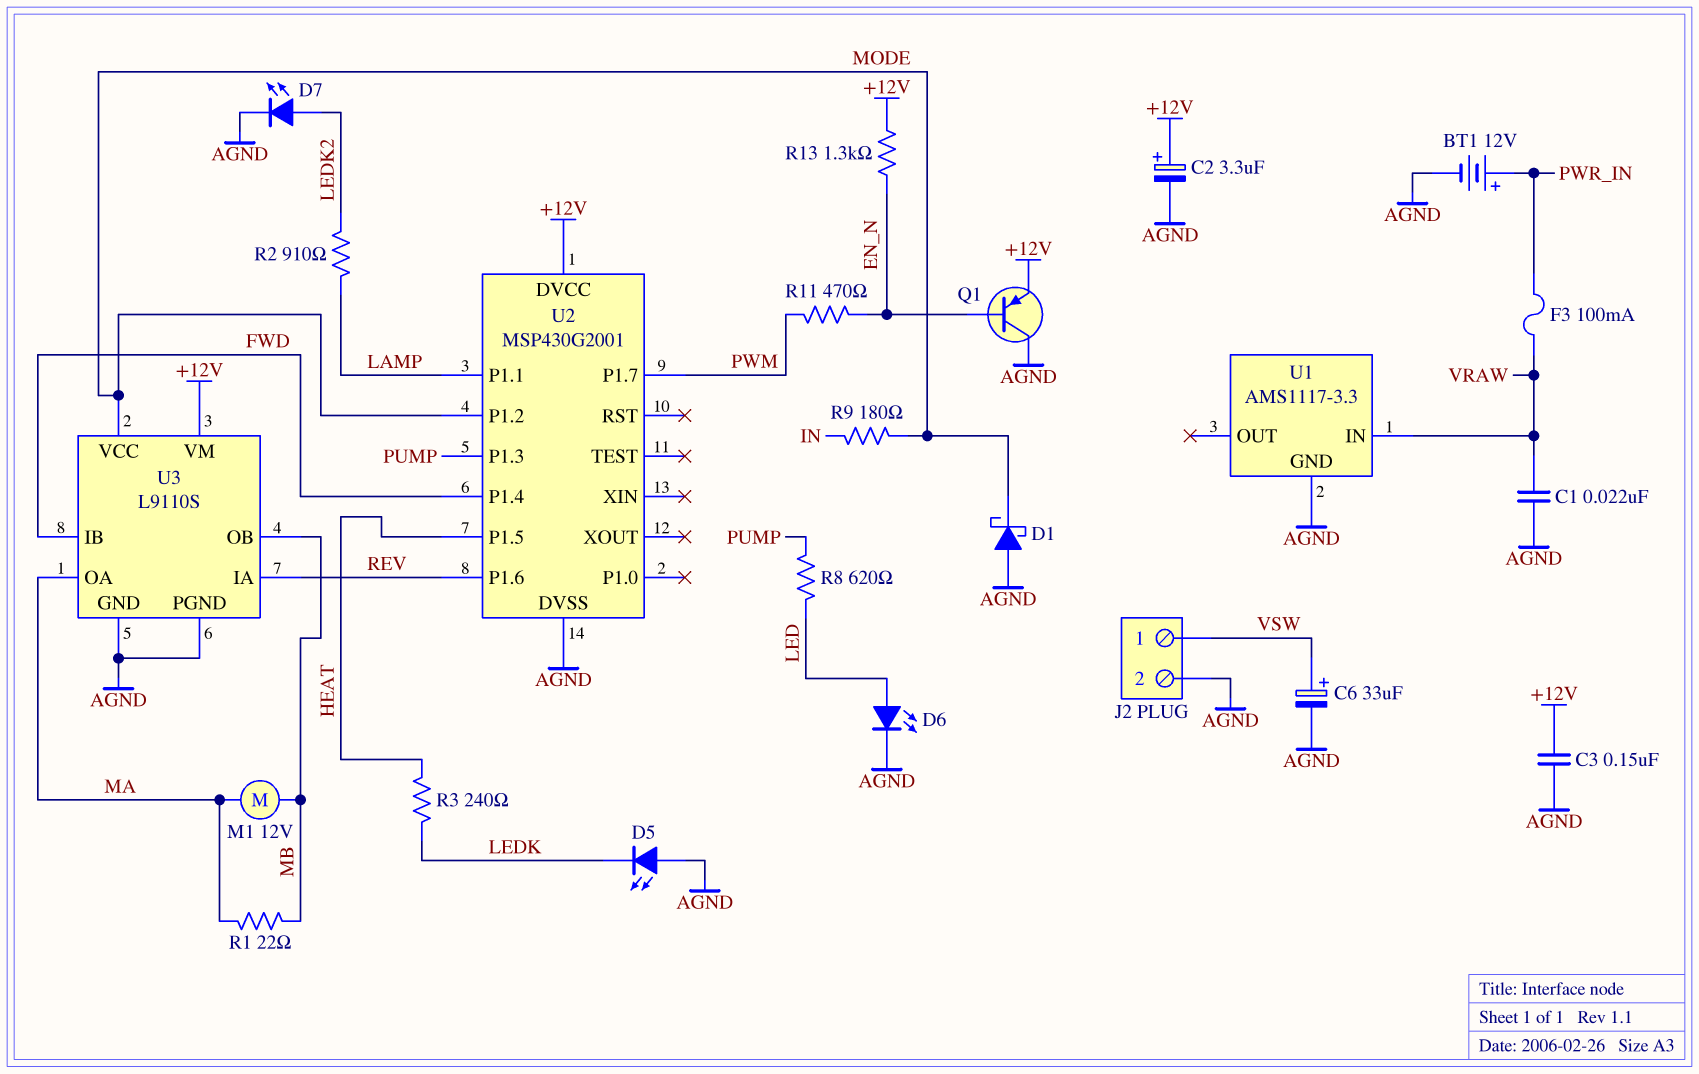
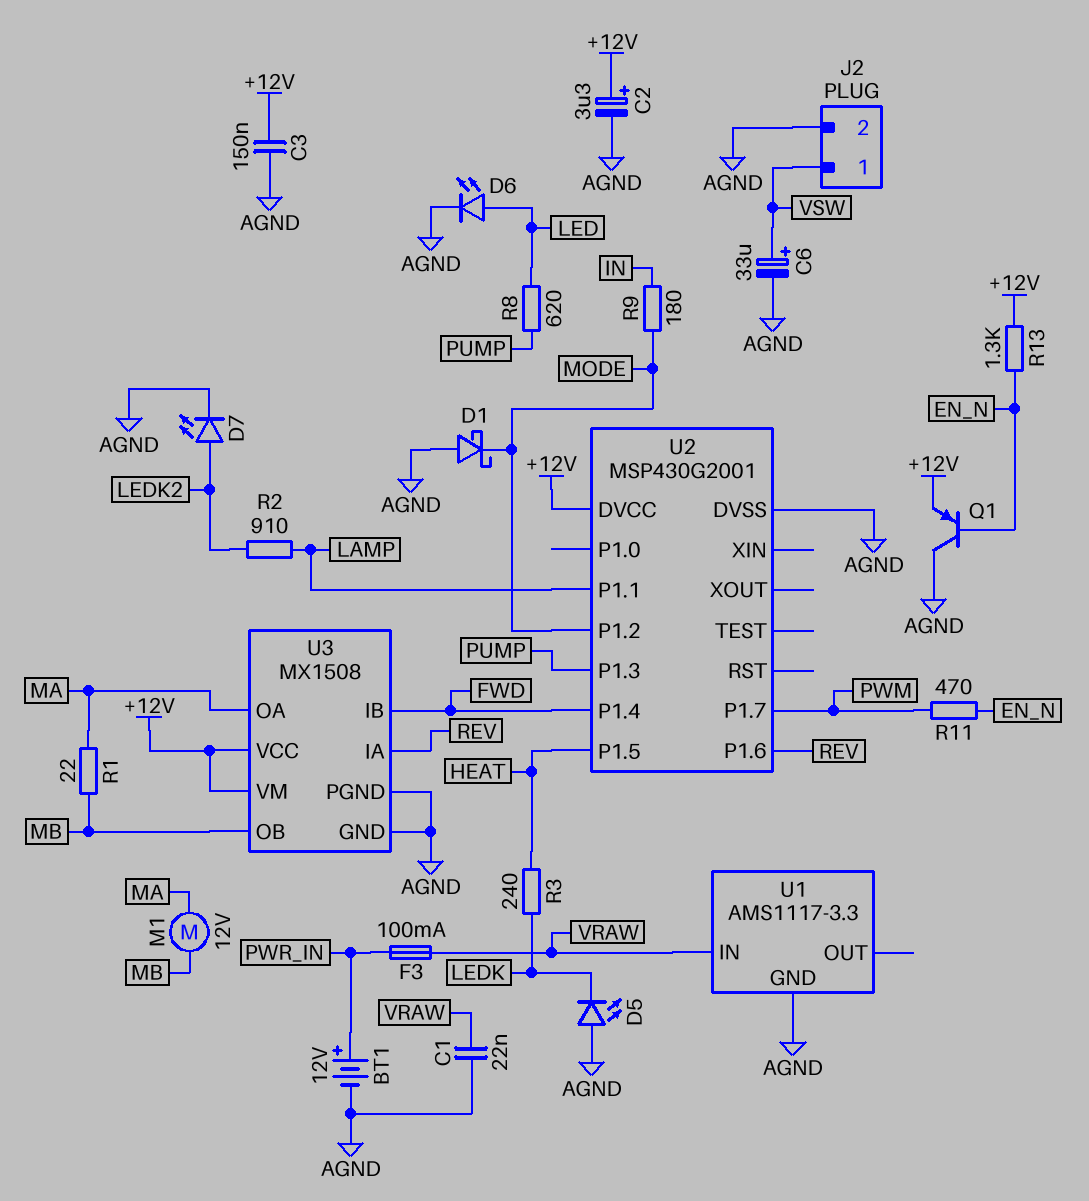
U3: L9110S -> MX1508
U3 pin VCC: MODE -> +12V

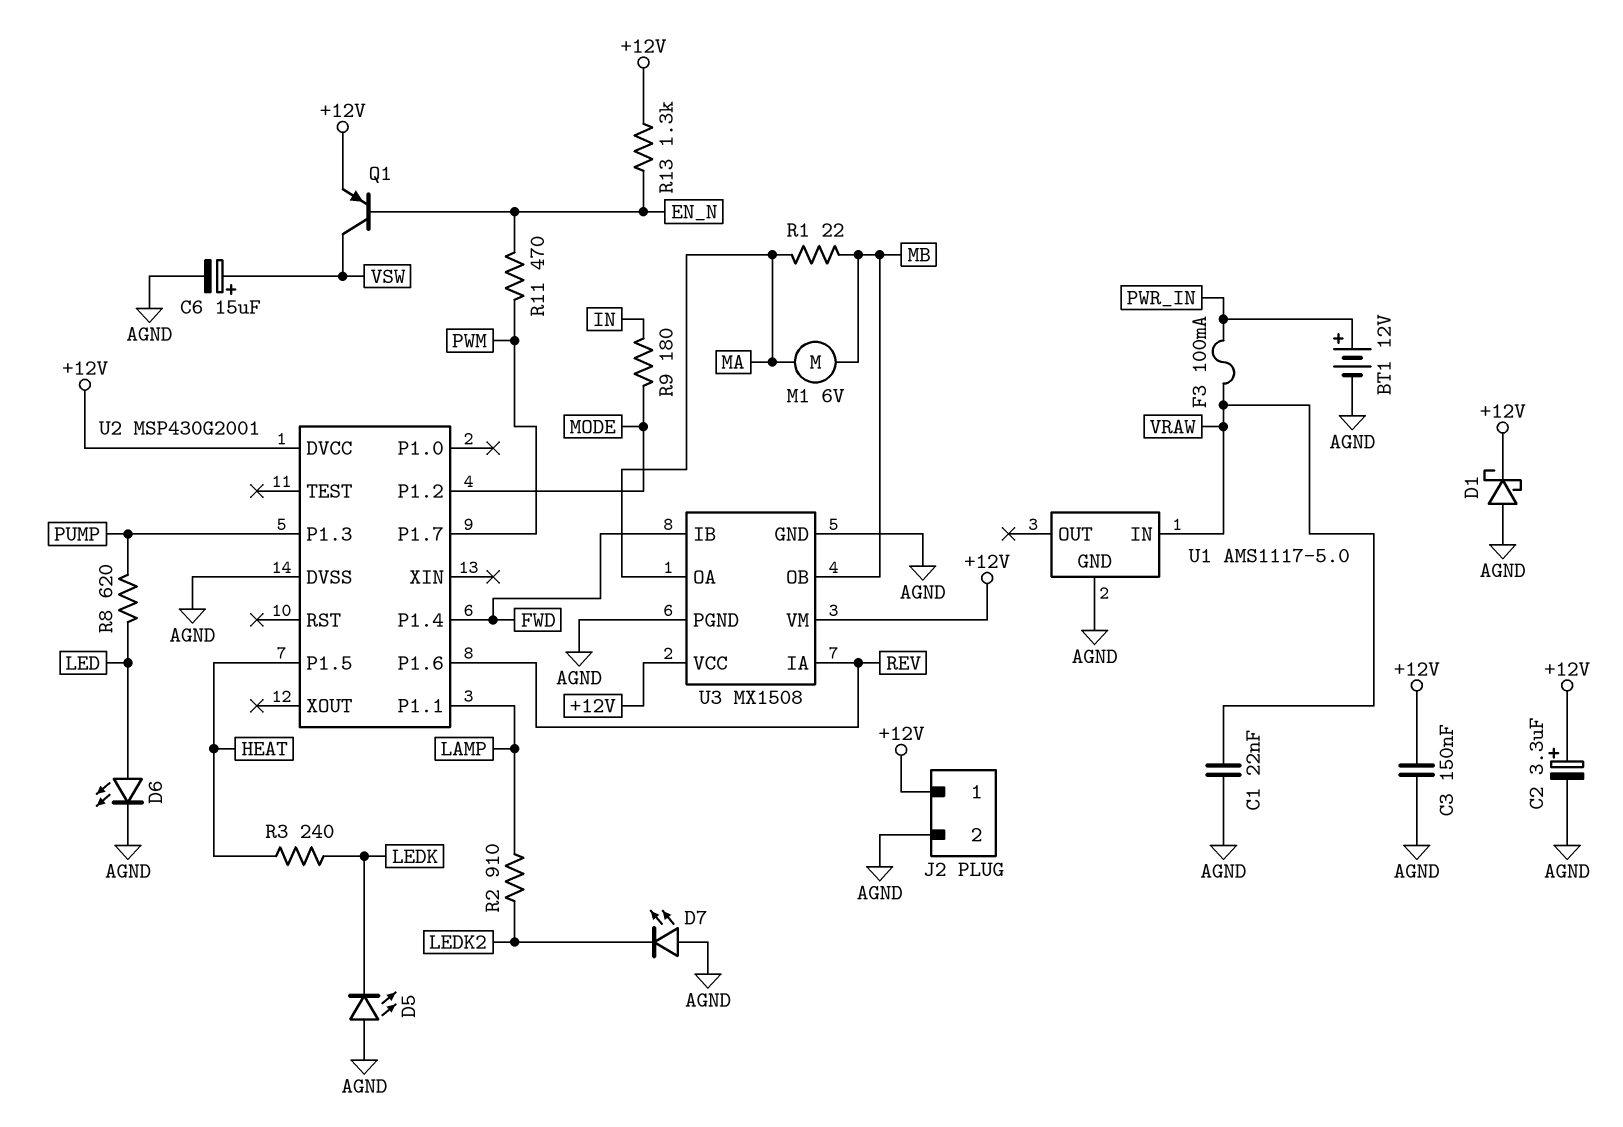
C6: 33uF (plus VSW, minus AGND) -> 15uF (plus VSW, minus AGND)
D1: schottky (A AGND, K MODE) -> schottky (A AGND, K +12V)
D7: LED (A LEDK2, K AGND) -> LED (A AGND, K LEDK2)
J2 pin 1: VSW -> +12V
M1: motor 12V (MA, MB) -> motor 6V (MA, MB)
Q1: PNP (B EN_N, C AGND, E +12V) -> PNP (B EN_N, C VSW, E +12V)
U1: AMS1117-3.3 -> AMS1117-5.0

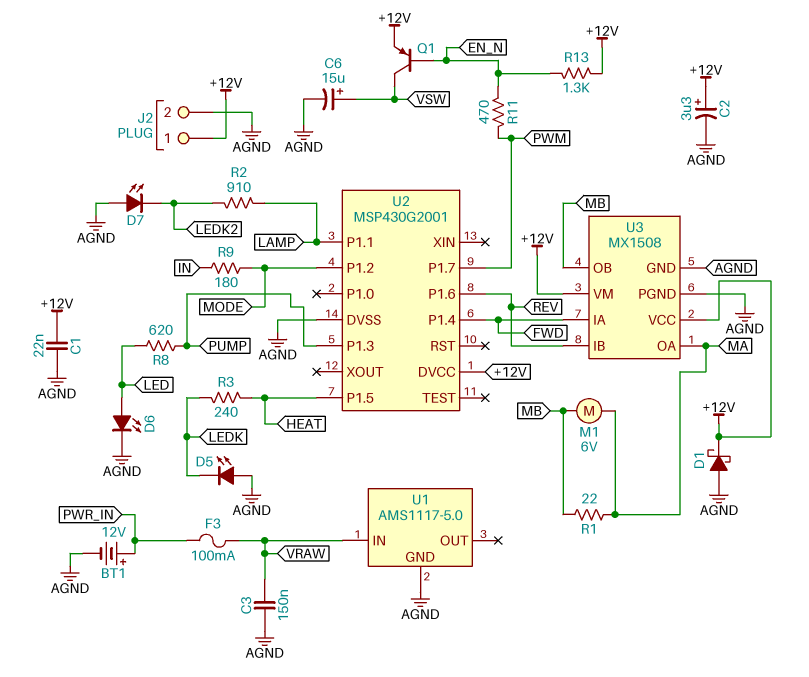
C1: 22nF (AGND, VRAW) -> 22nF (+12V, AGND)
C3: 150nF (+12V, AGND) -> 150nF (AGND, VRAW)
U3 pin IA: REV -> FWD
U3 pin IB: FWD -> REV

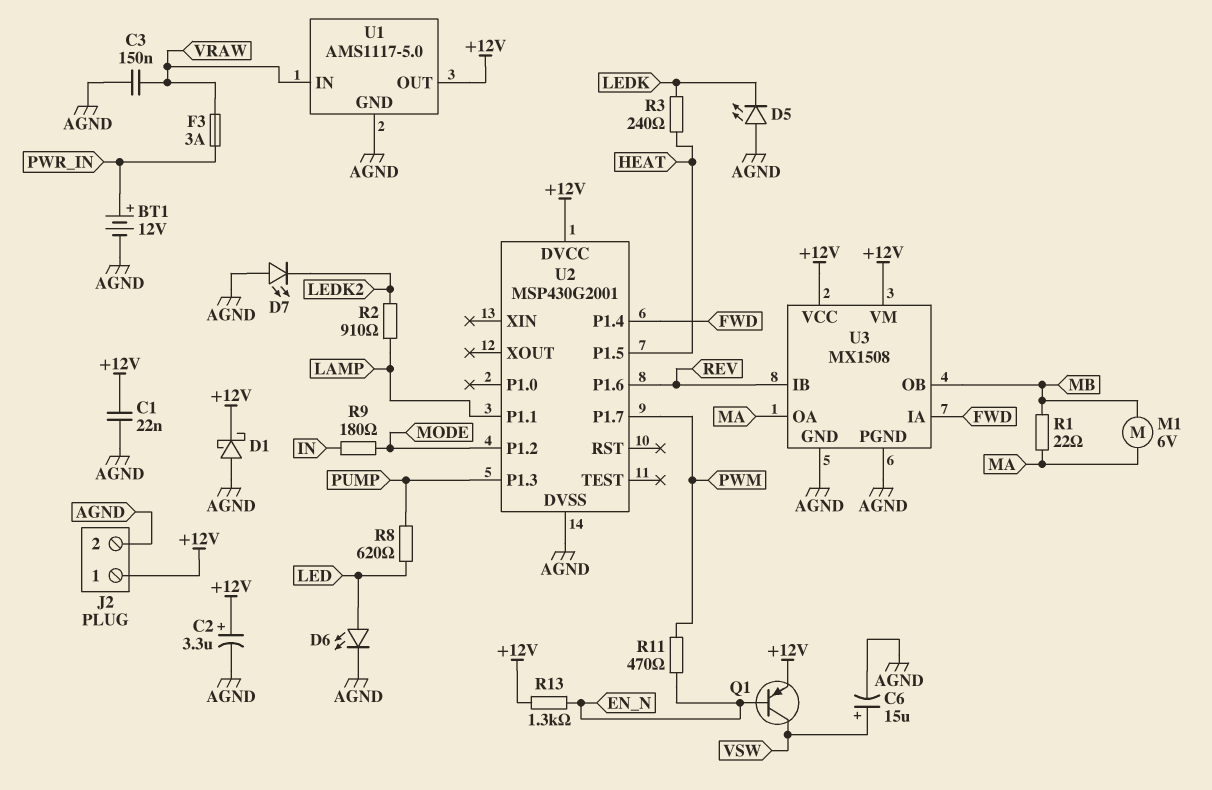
F3: 100mA (PWR_IN, VRAW) -> 3A (PWR_IN, VRAW)
U1 pin OUT: none -> +12V

